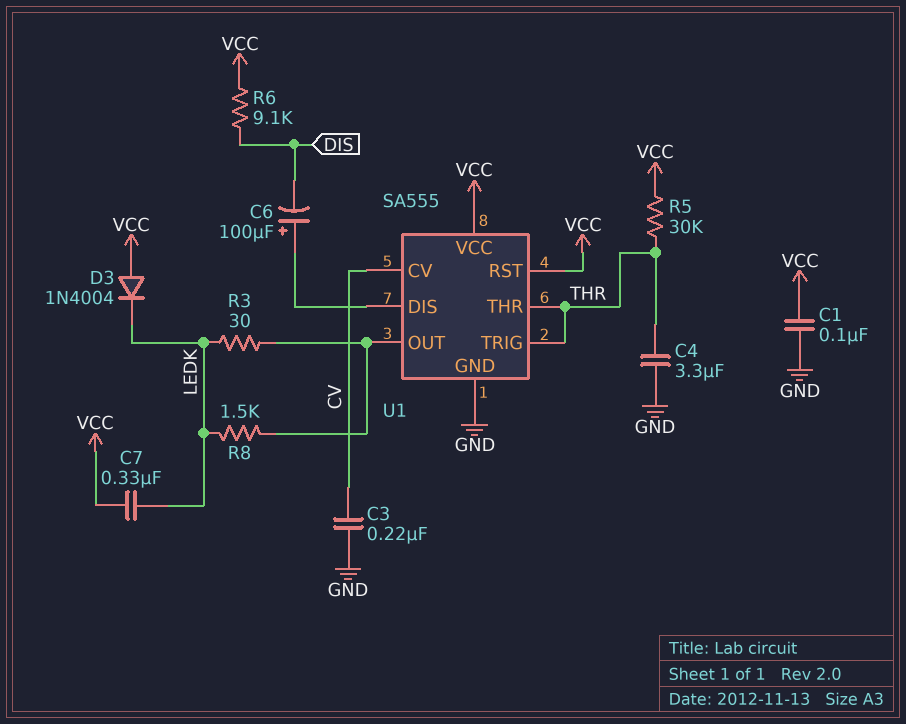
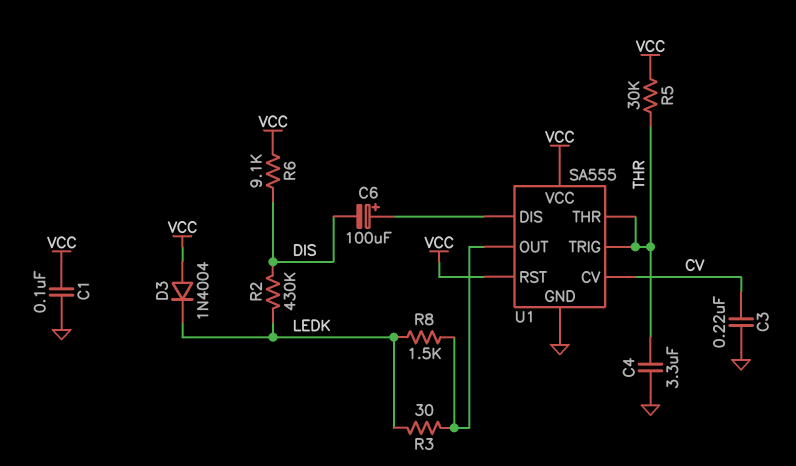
C7: 330nF (LEDK, VCC) -> none
R2: none -> 430k (DIS, LEDK)

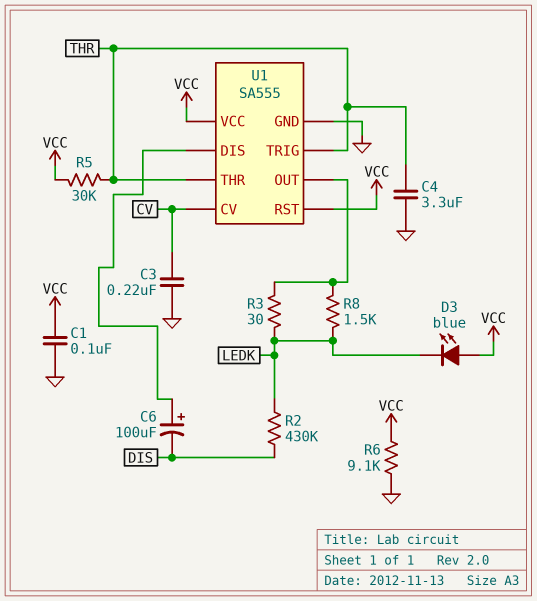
D3: diode 1N4004 (A VCC, K LEDK) -> LED blue (A VCC, K LEDK)
R6: 9.1k (DIS, VCC) -> 9.1k (GND, VCC)

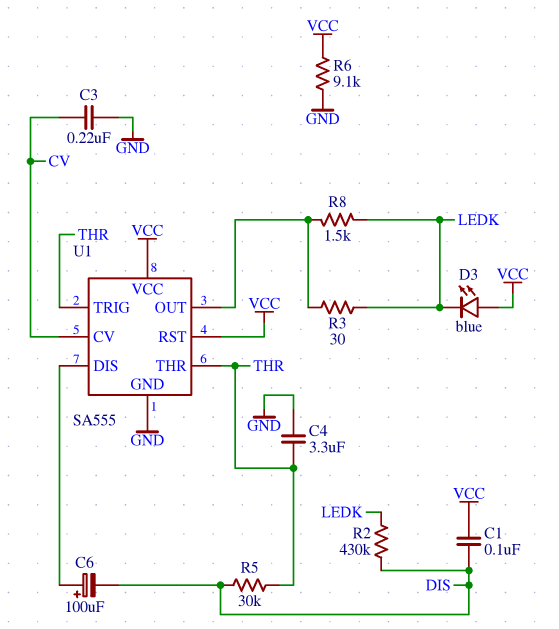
C1: 100nF (GND, VCC) -> 100nF (DIS, VCC)
R5: 30k (THR, VCC) -> 30k (DIS, THR)

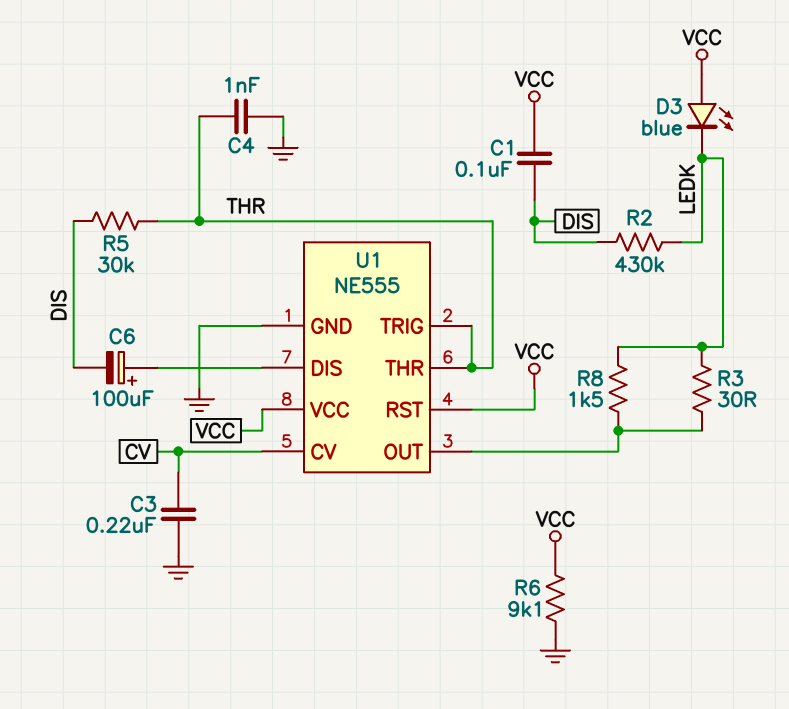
C4: 3.3uF (GND, THR) -> 1nF (GND, THR)
U1: SA555 -> NE555

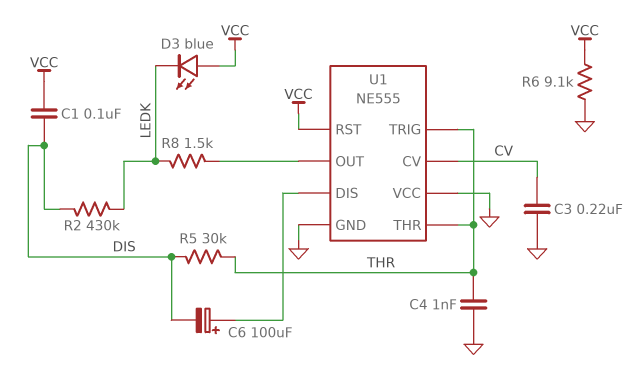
R3: 30 (LEDK, U1/OUT) -> none
U1 pin VCC: VCC -> GND

